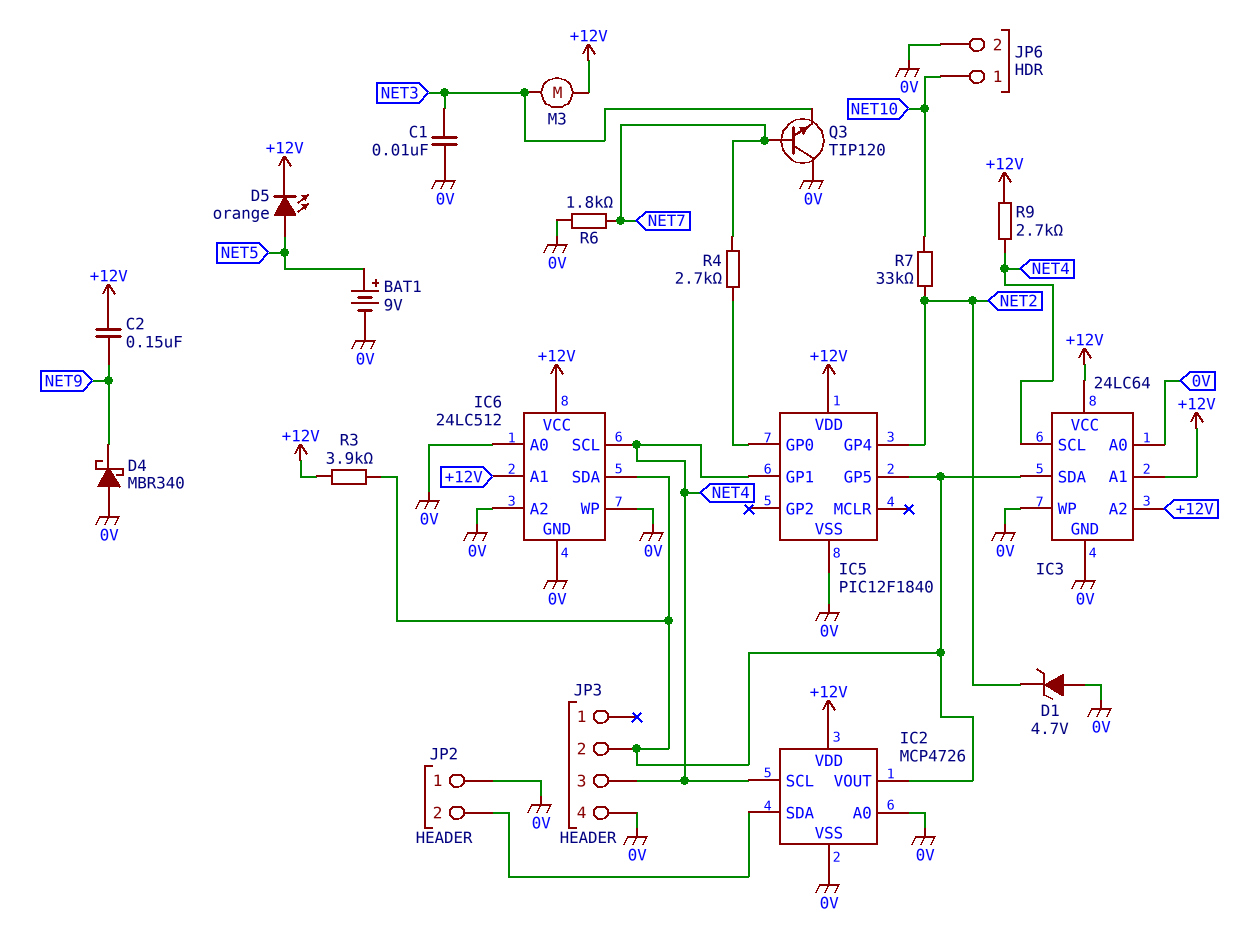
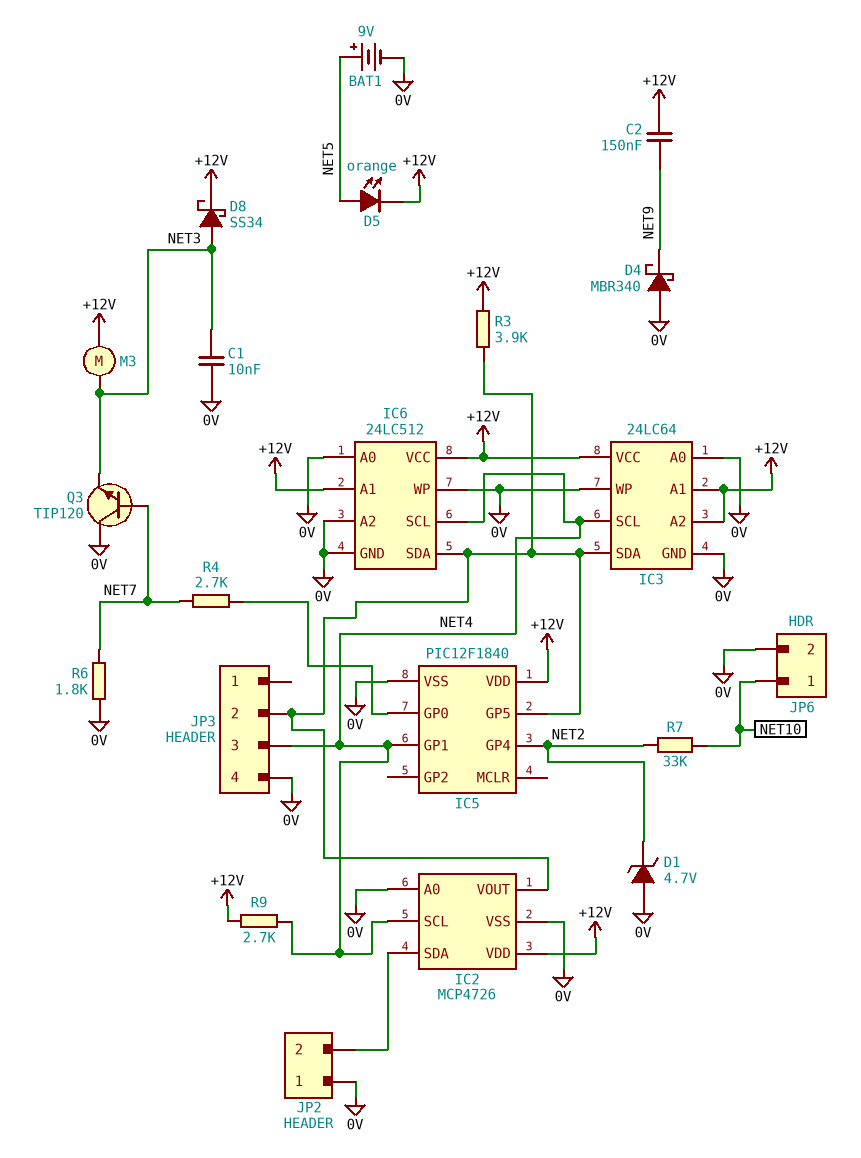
D8: none -> schottky SS34 (A NET3, K +12V)

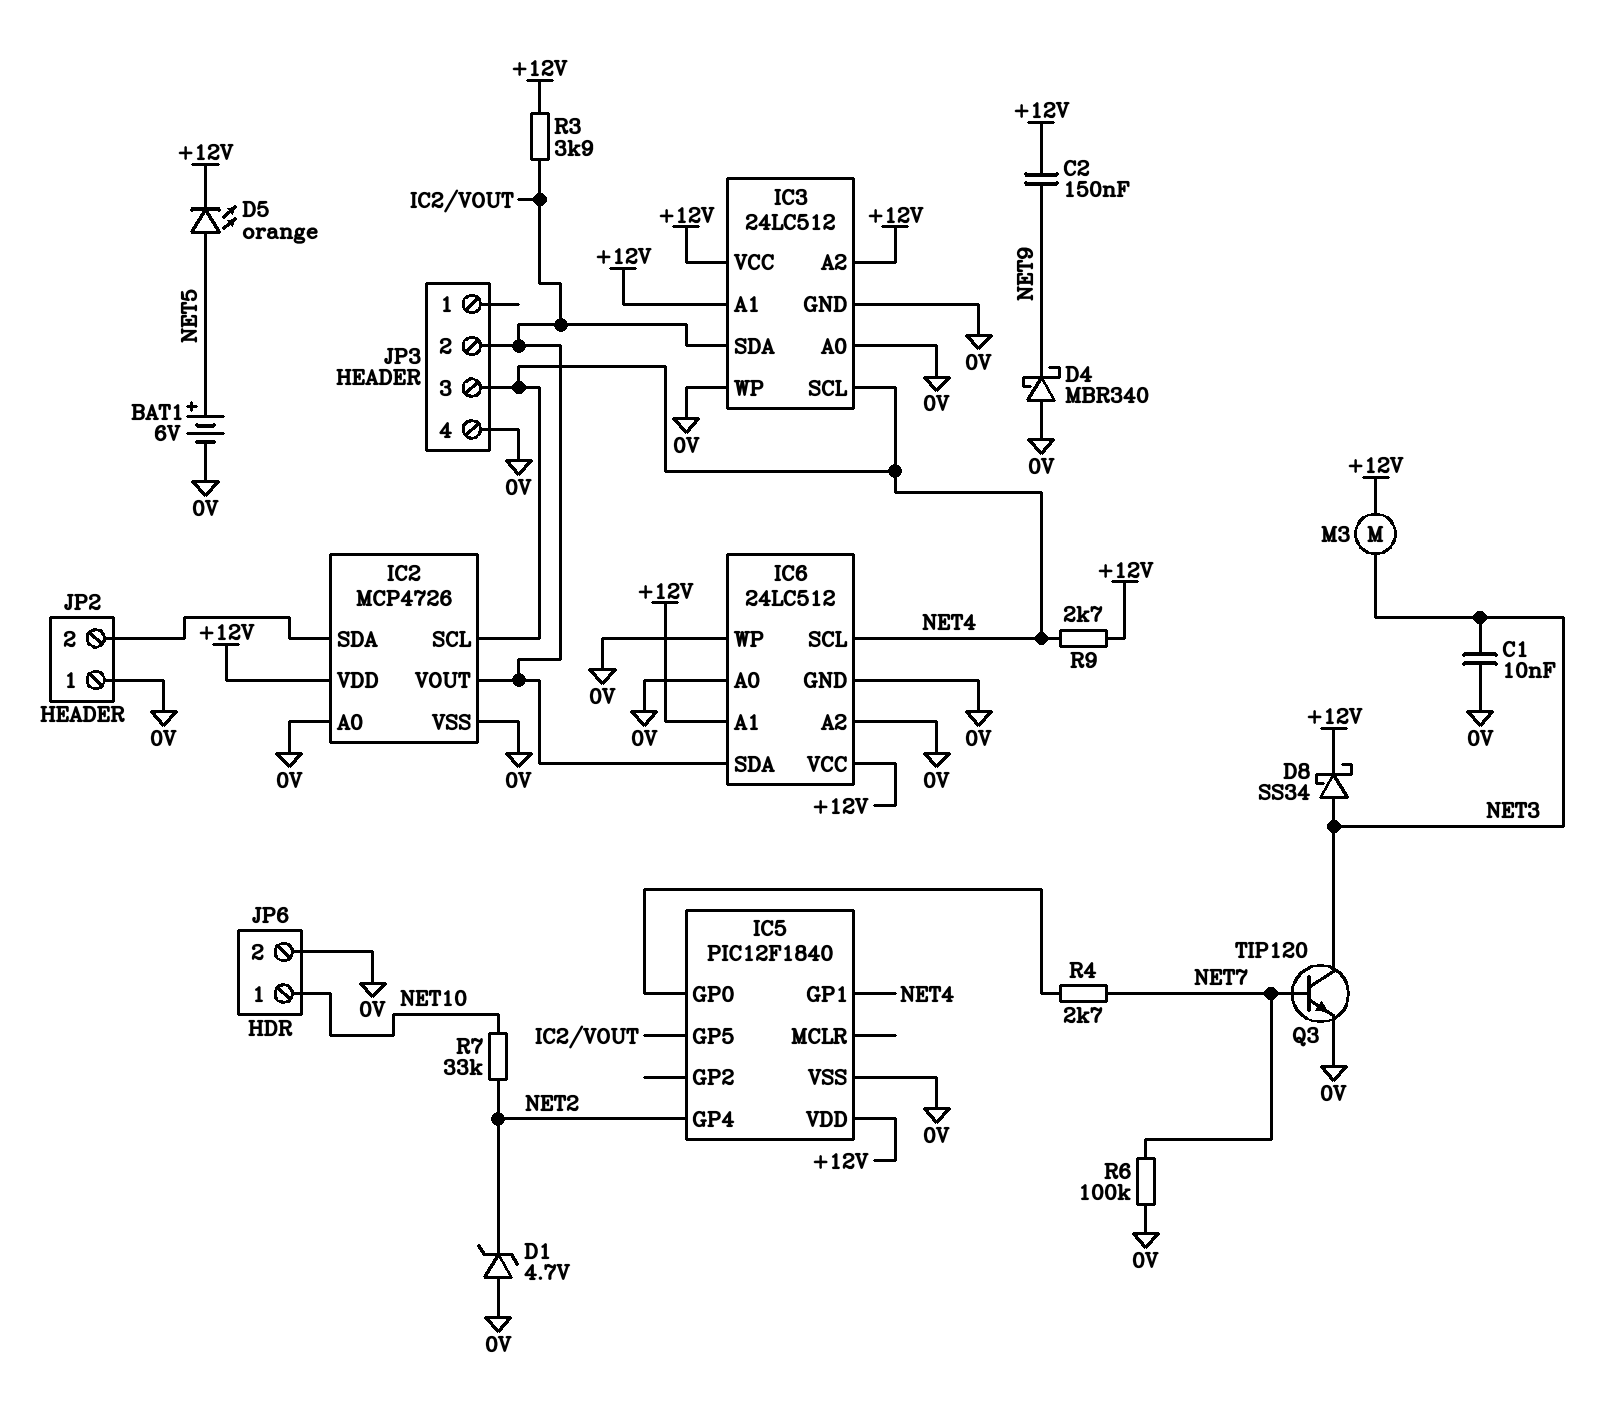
BAT1: 9V (plus NET5, minus 0V) -> 6V (plus NET5, minus 0V)
IC3: 24LC64 -> 24LC512
Q3: NPN TIP120 (B NET7, C 0V, E NET3) -> NPN TIP120 (B NET7, C NET3, E 0V)
R6: 1.8k (0V, NET7) -> 100k (0V, NET7)

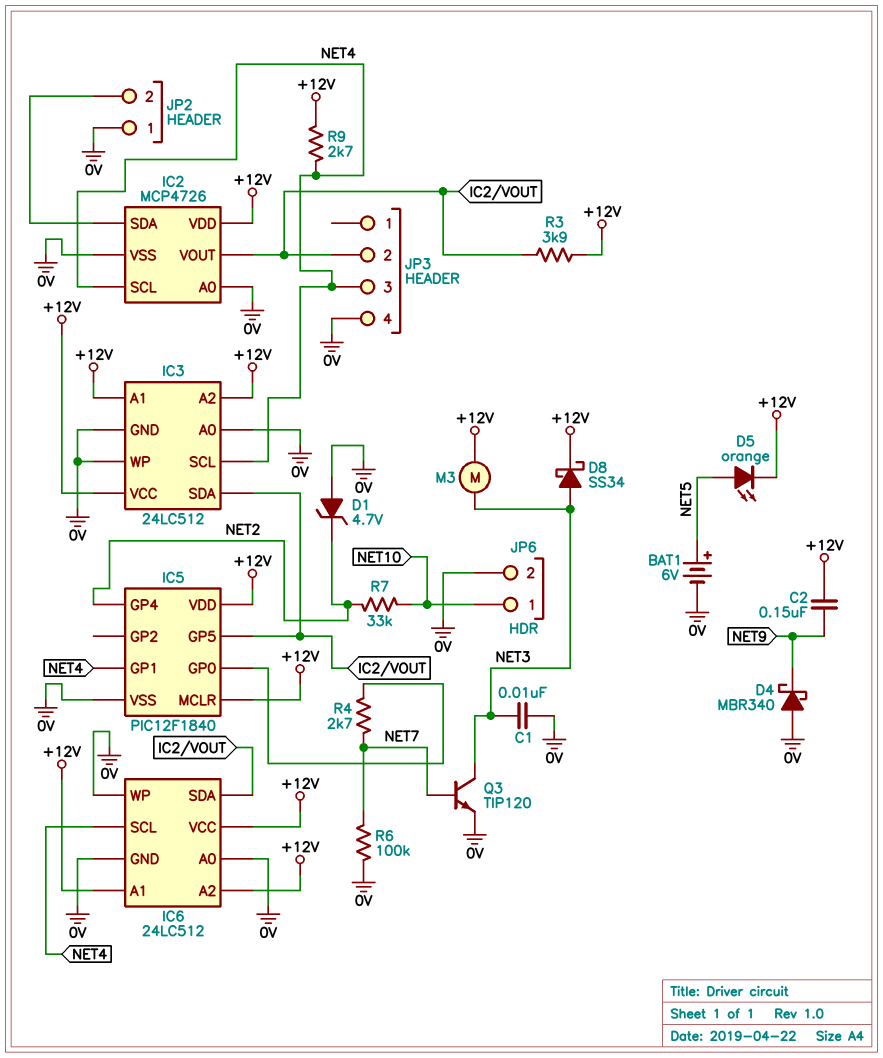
IC5 pin MCLR: none -> +12V
IC6 pin A2: 0V -> +12V

